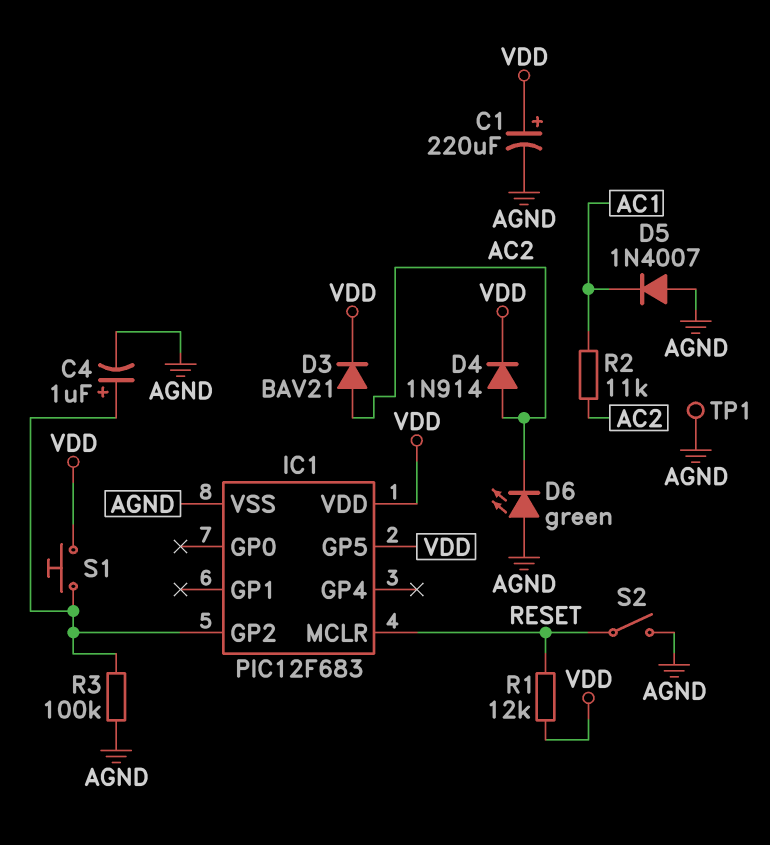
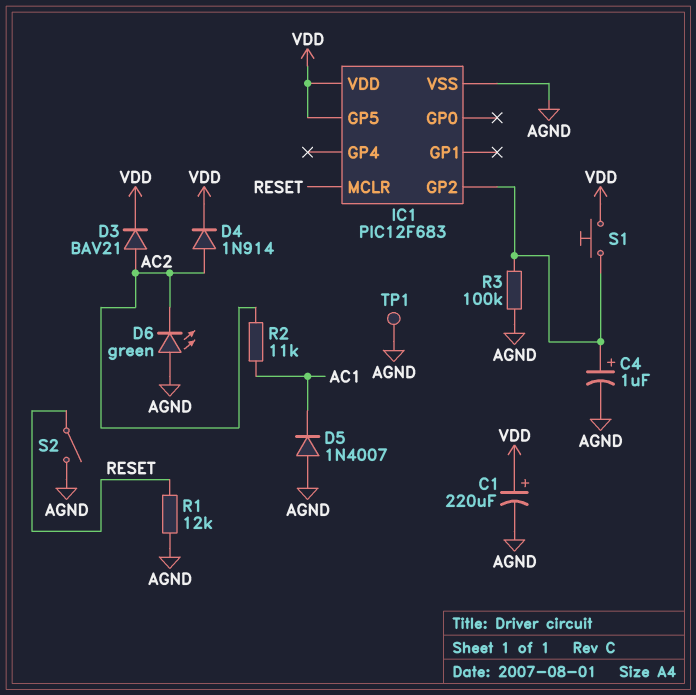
R1: 12k (RESET, VDD) -> 12k (AGND, RESET)

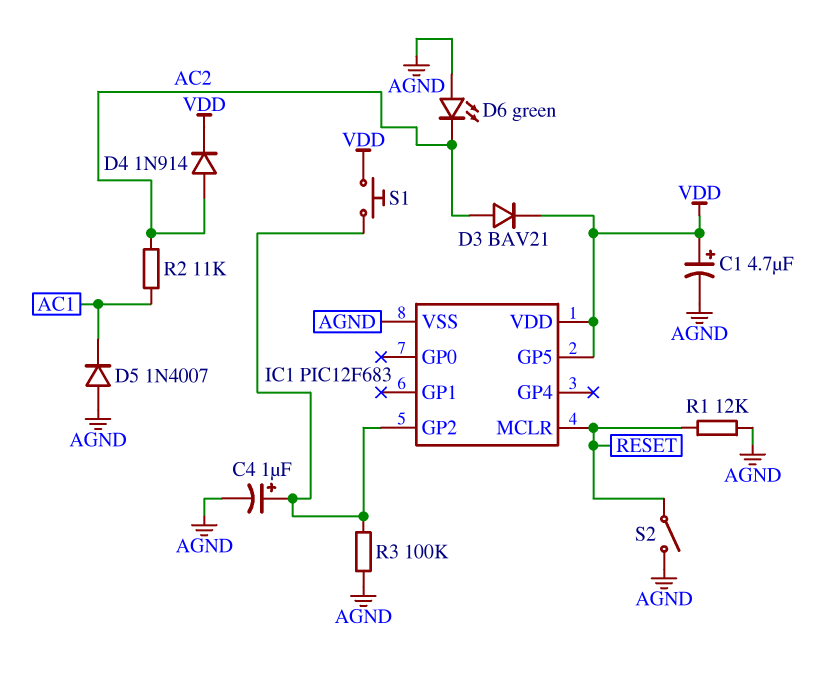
C1: 220uF (plus VDD, minus AGND) -> 4.7uF (plus VDD, minus AGND)
TP1: test point (AGND) -> none

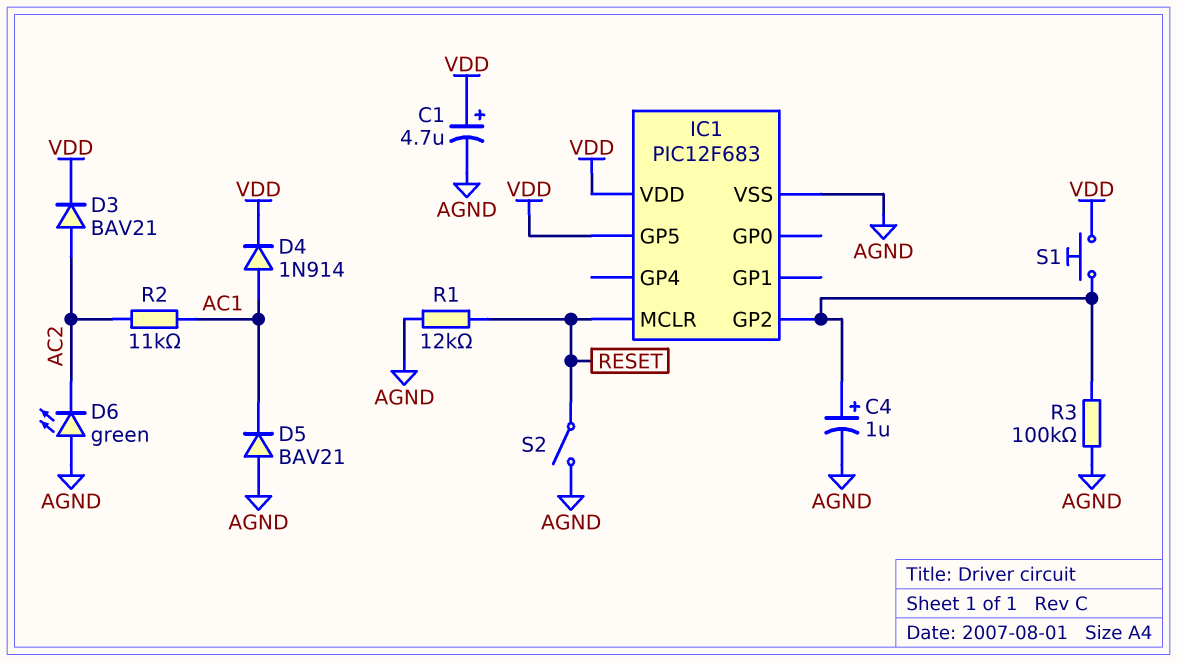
D4: diode 1N914 (A AC2, K VDD) -> diode 1N914 (A AC1, K VDD)
D5: diode 1N4007 (A AGND, K AC1) -> diode BAV21 (A AGND, K AC1)

